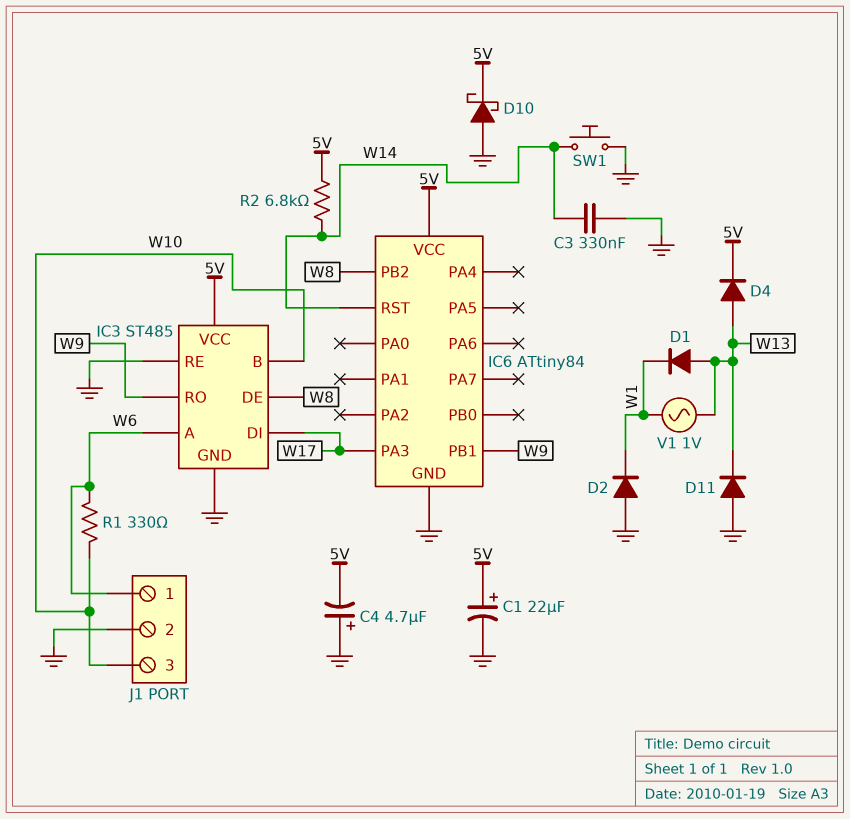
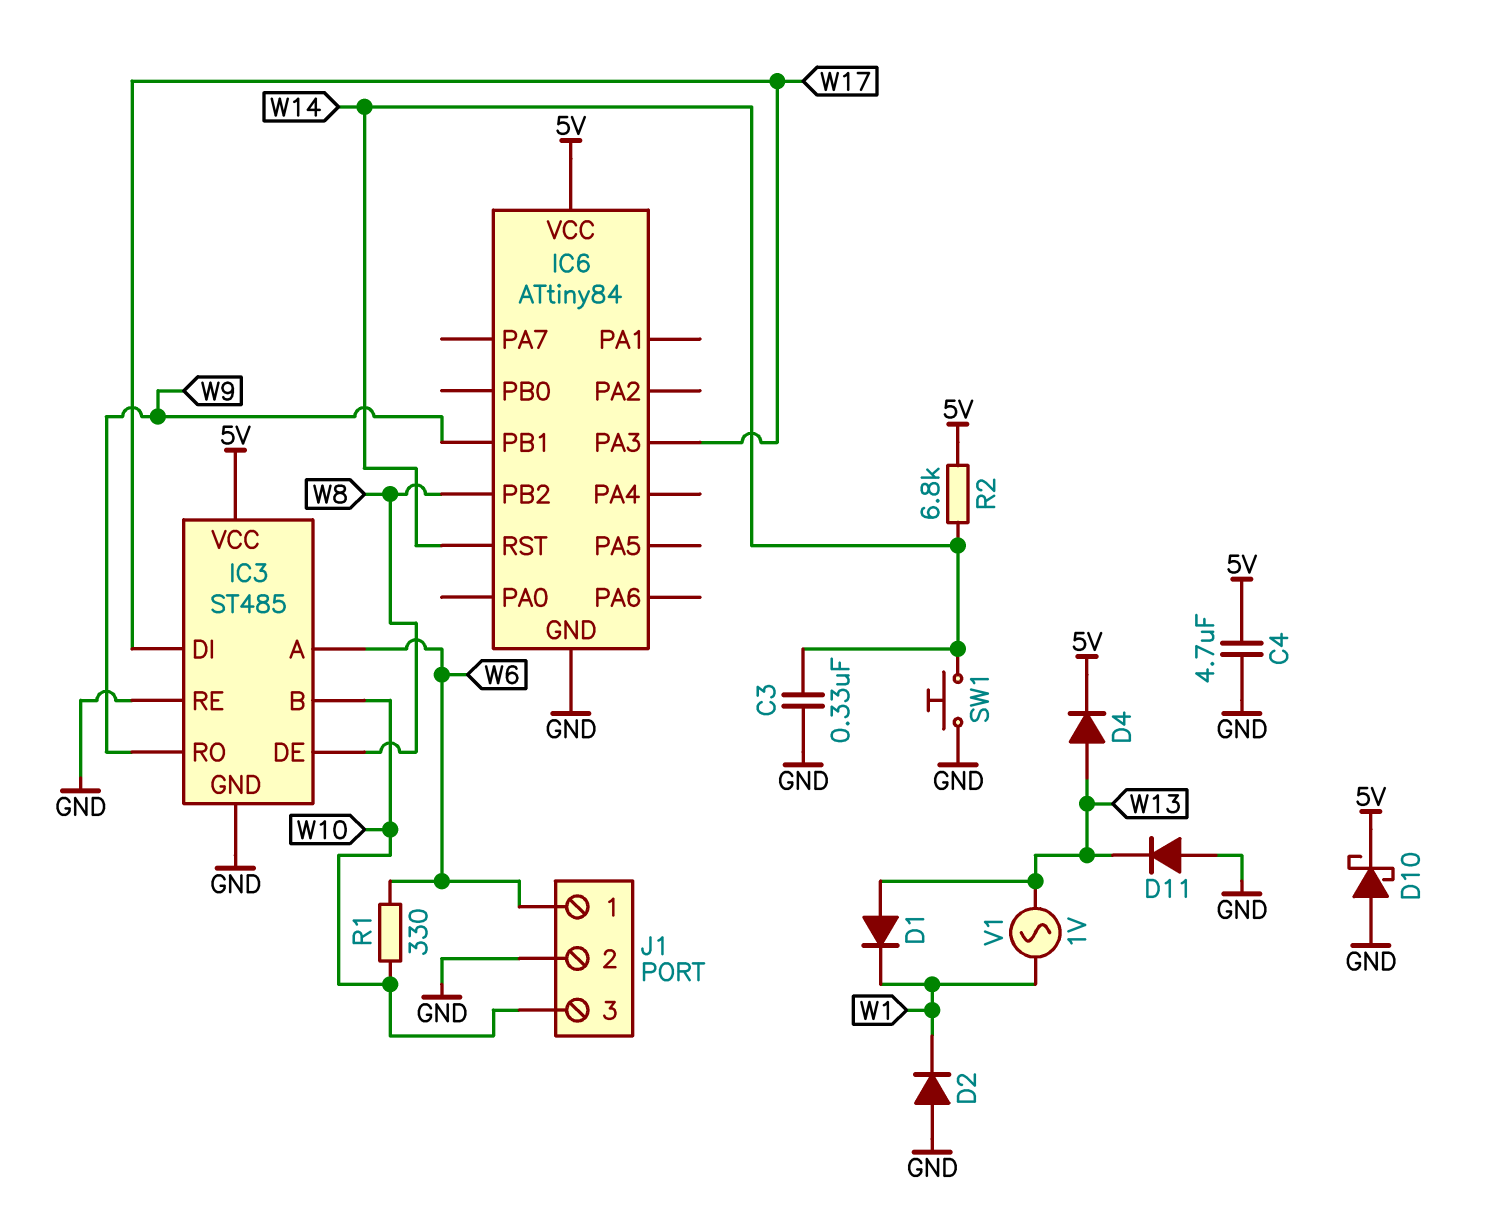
C1: 22uF (plus 5V, minus GND) -> none
C4: 4.7uF (plus GND, minus 5V) -> 4.7uF (5V, GND)

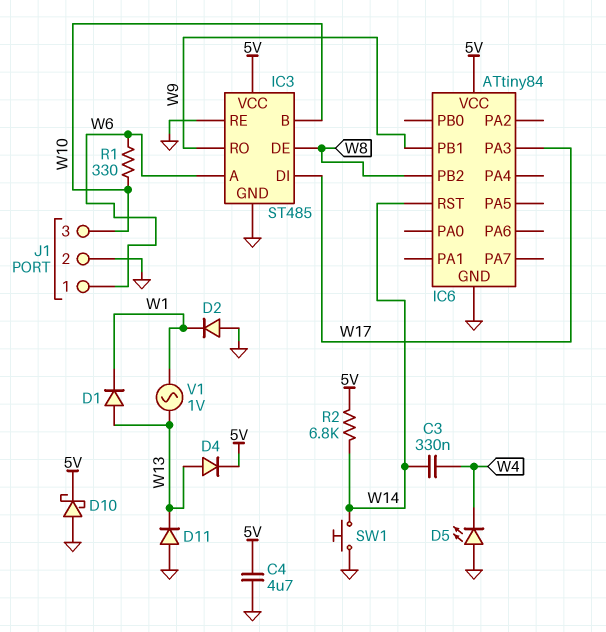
C3: 330nF (GND, W14) -> 330nF (W4, W14)
D5: none -> LED (A GND, K W4)

